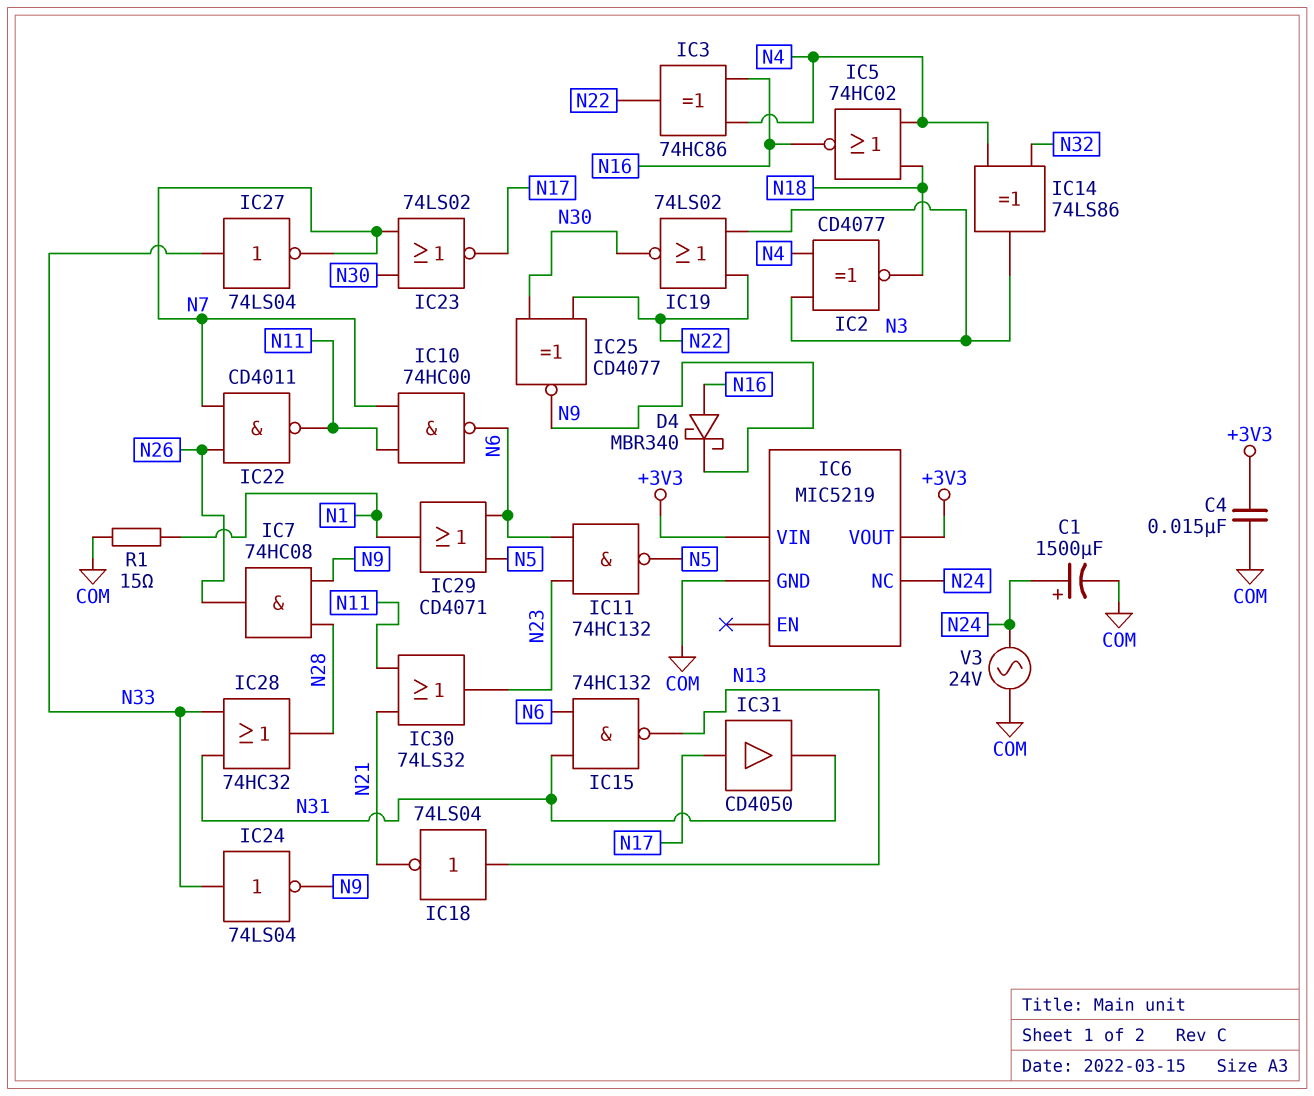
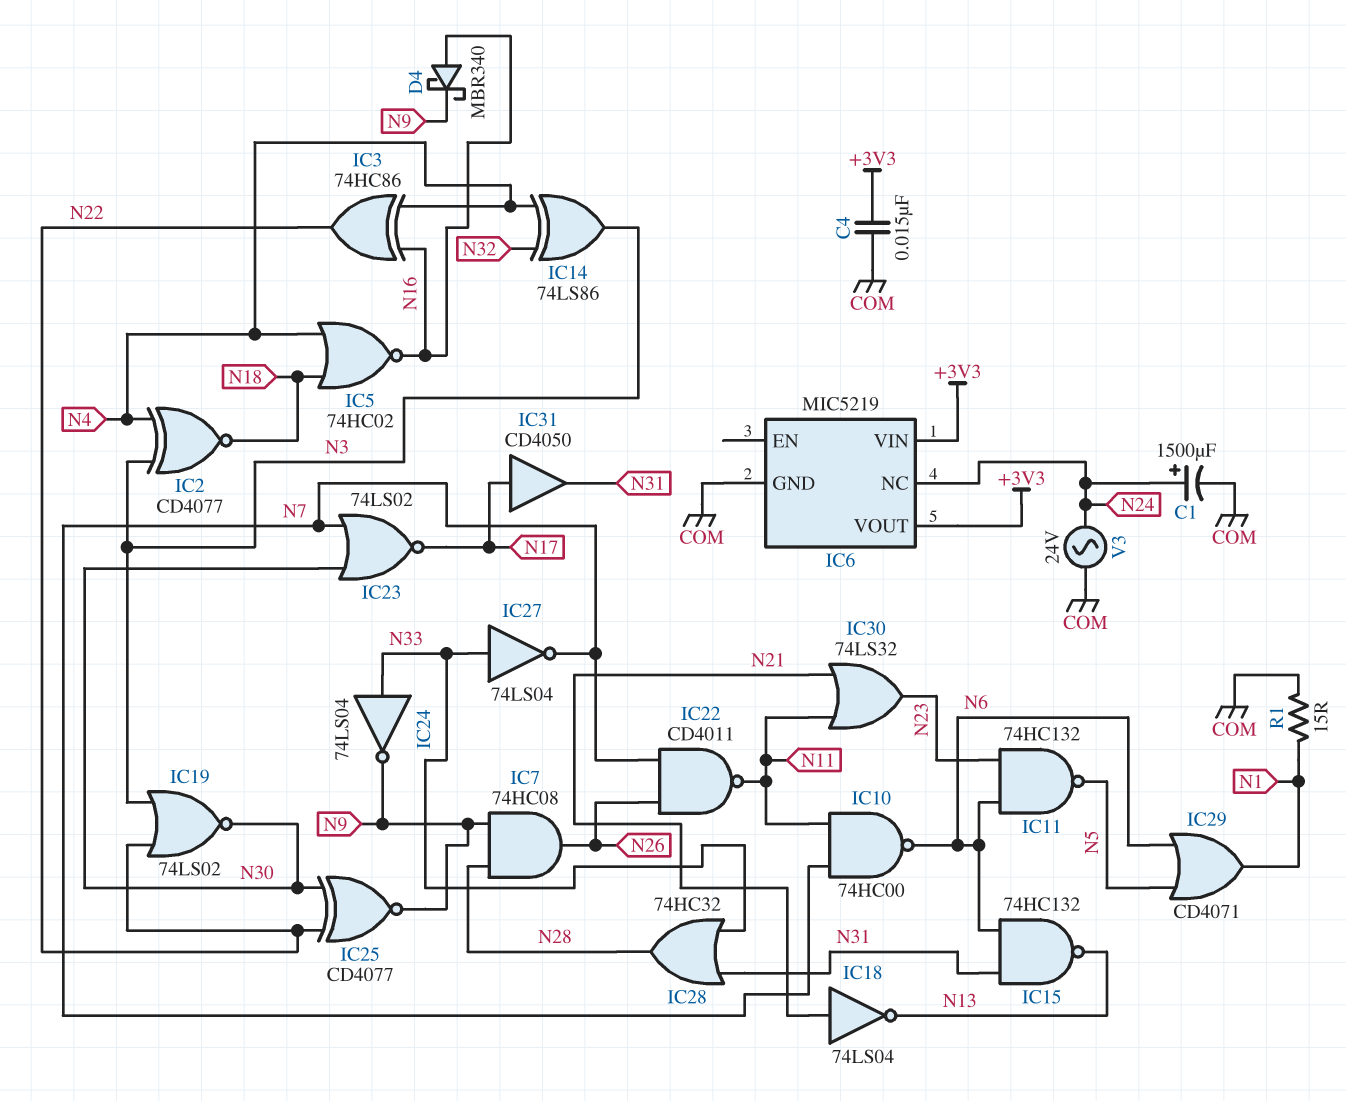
IC18: NOT 74LS04 (in N13, out N21) -> NOT 74LS04 (in N21, out N13)

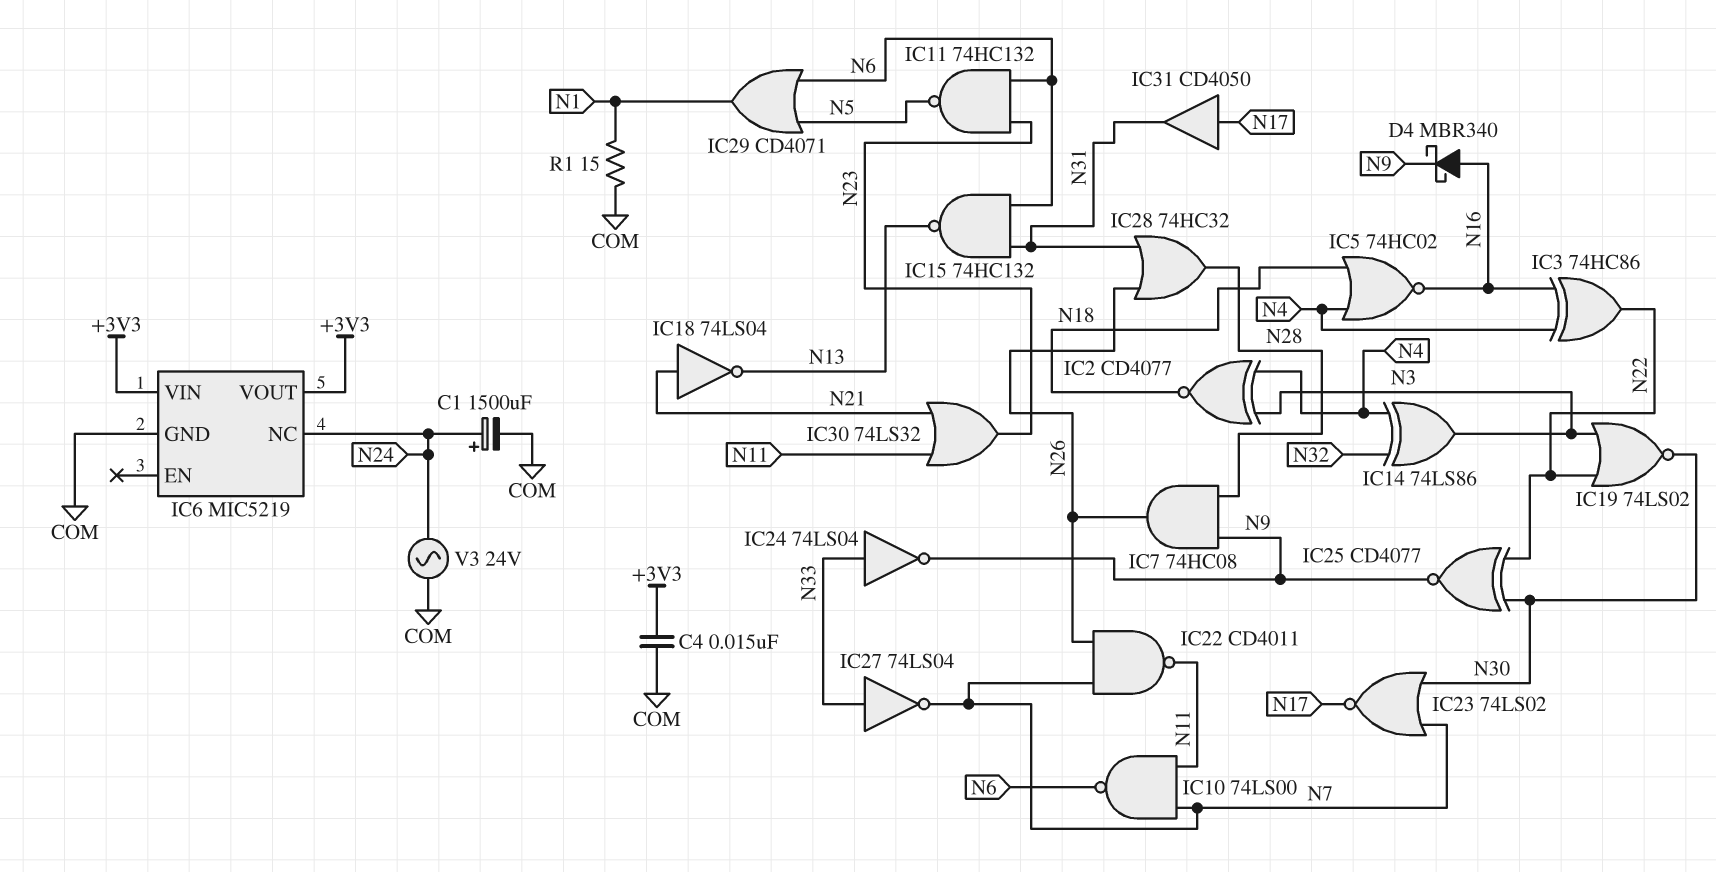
IC10: NAND 74HC00 (in N7, in N11, out N6) -> NAND 74LS00 (in N7, in N11, out N6)
IC28: OR 74HC32 (in N31, in N33, out N28) -> OR 74HC32 (in N26, in N31, out N28)

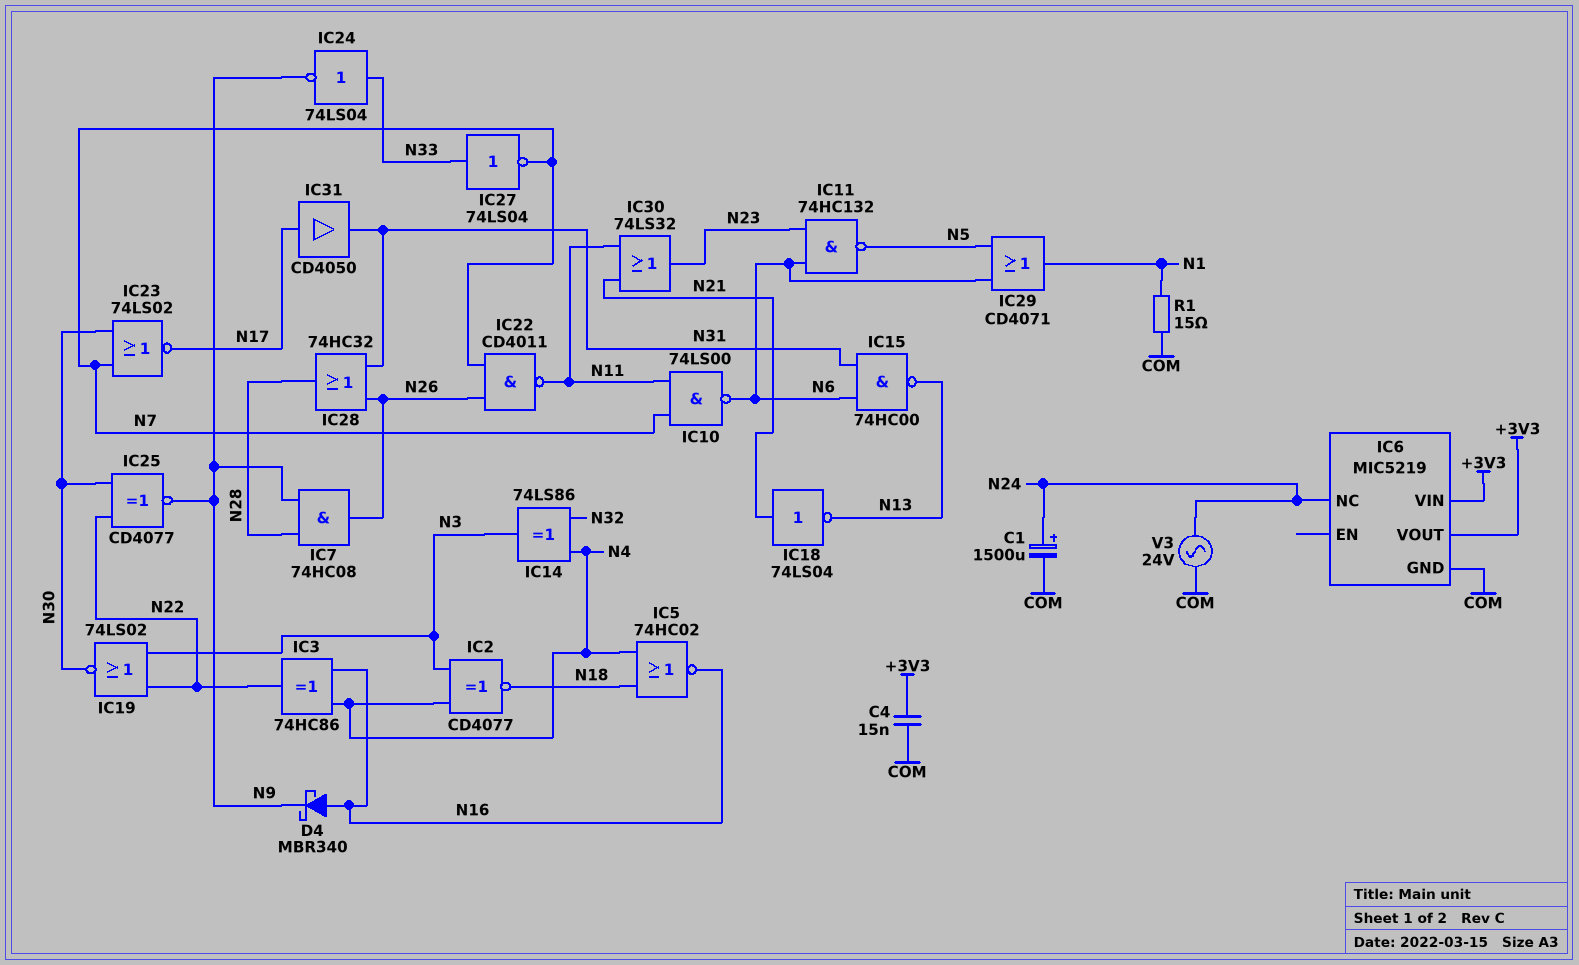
IC15: NAND 74HC132 (in N6, in N31, out N13) -> NAND 74HC00 (in N6, in N31, out N13)

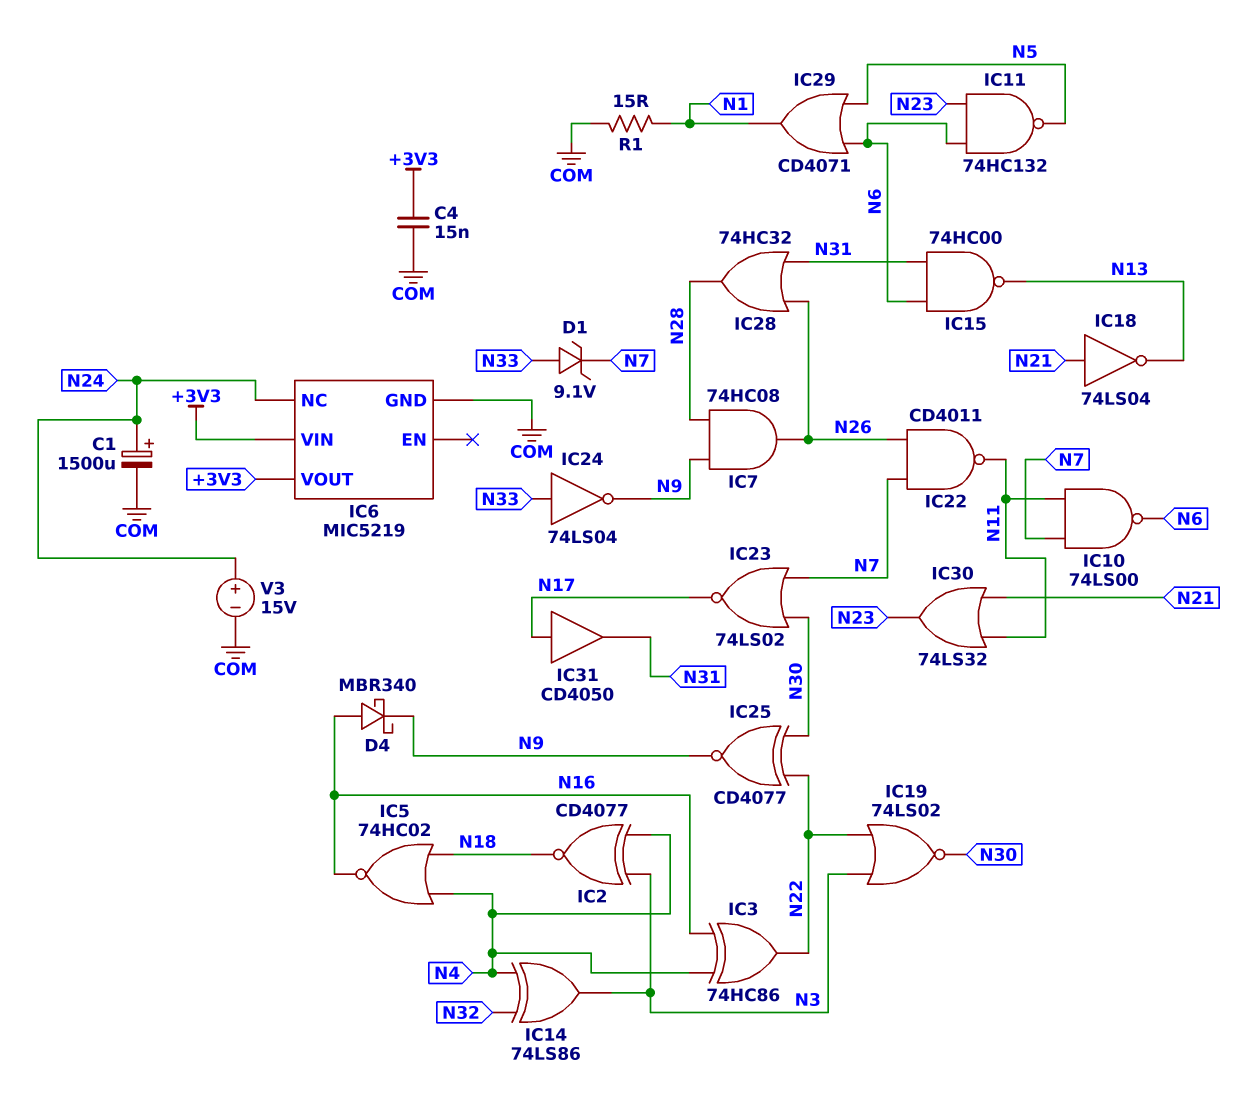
D1: none -> zener 9.1V (A N33, K N7)
IC27: NOT 74LS04 (in N33, out N7) -> none
V3: AC 24V (COM, N24) -> 15V (plus N24, minus COM)

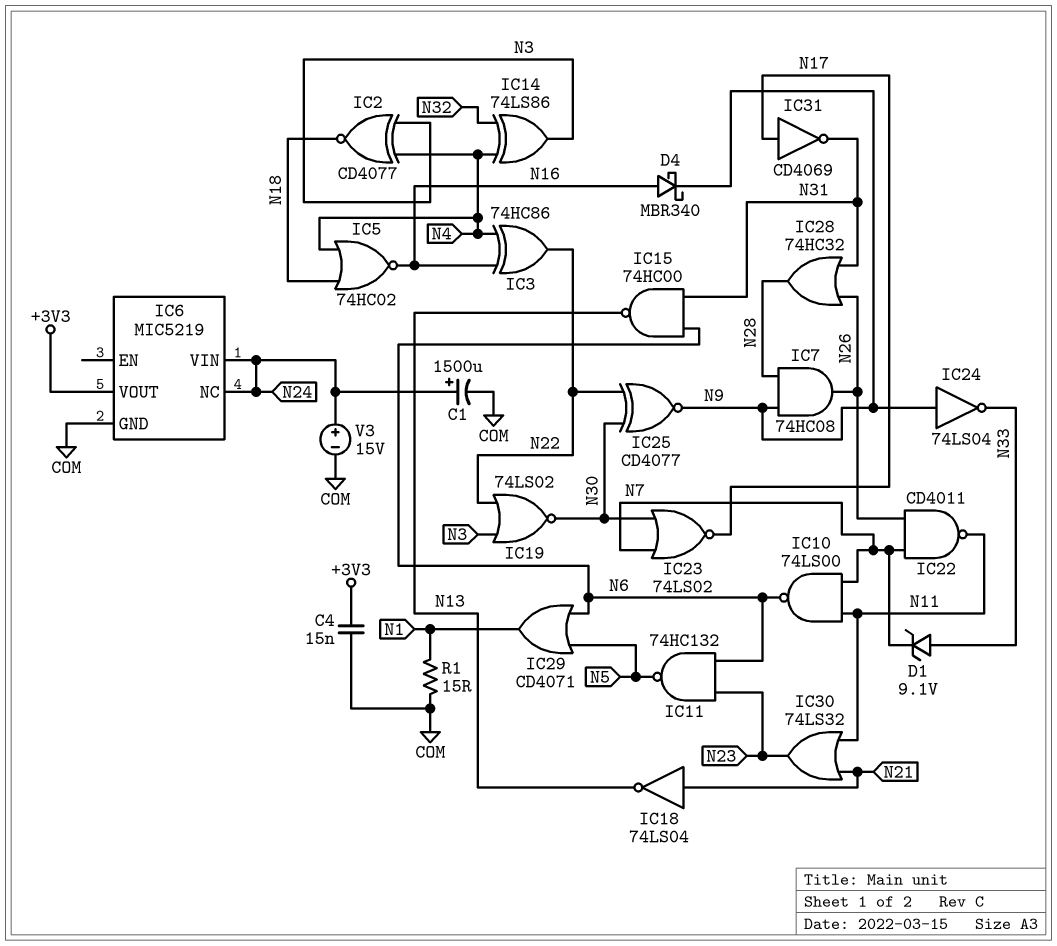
IC6 pin VIN: +3V3 -> N24
IC24: NOT 74LS04 (in N33, out N9) -> NOT 74LS04 (in N9, out N33)
IC31: buffer CD4050 (in N17, out N31) -> NOT CD4069 (in N17, out N31)

